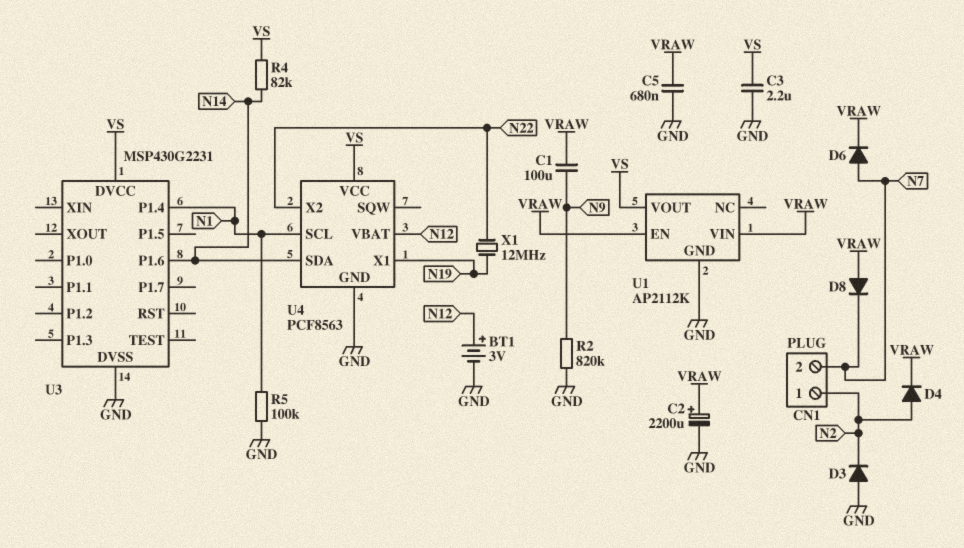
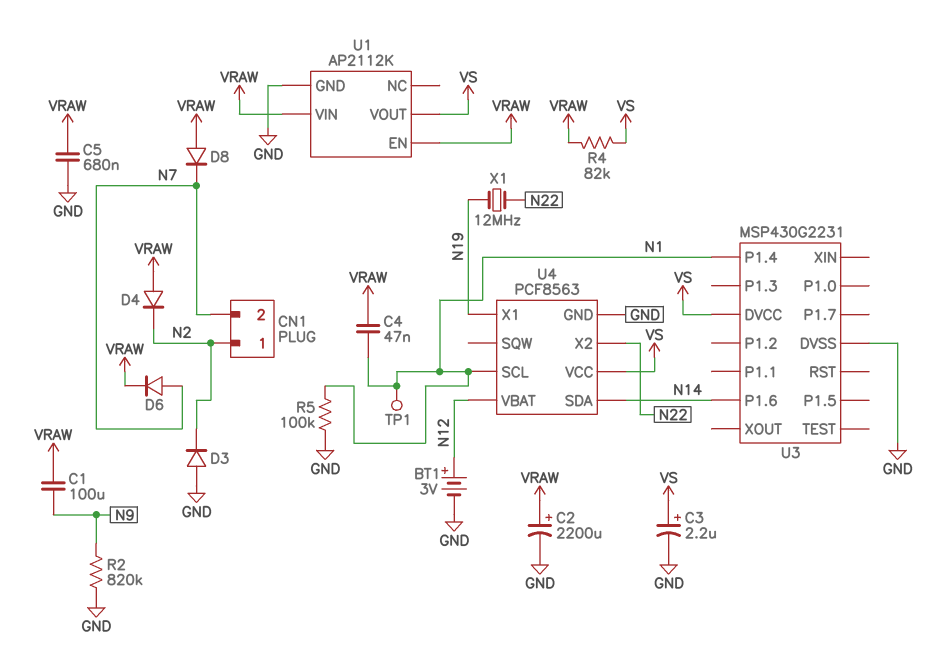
C3: 2.2uF (GND, VS) -> 2.2uF (plus VS, minus GND)
C4: none -> 47nF (N1, VRAW)
D4: diode (A N2, K VRAW) -> diode (A VRAW, K N2)
R4: 82k (N14, VS) -> 82k (VRAW, VS)
TP1: none -> test point (N1)

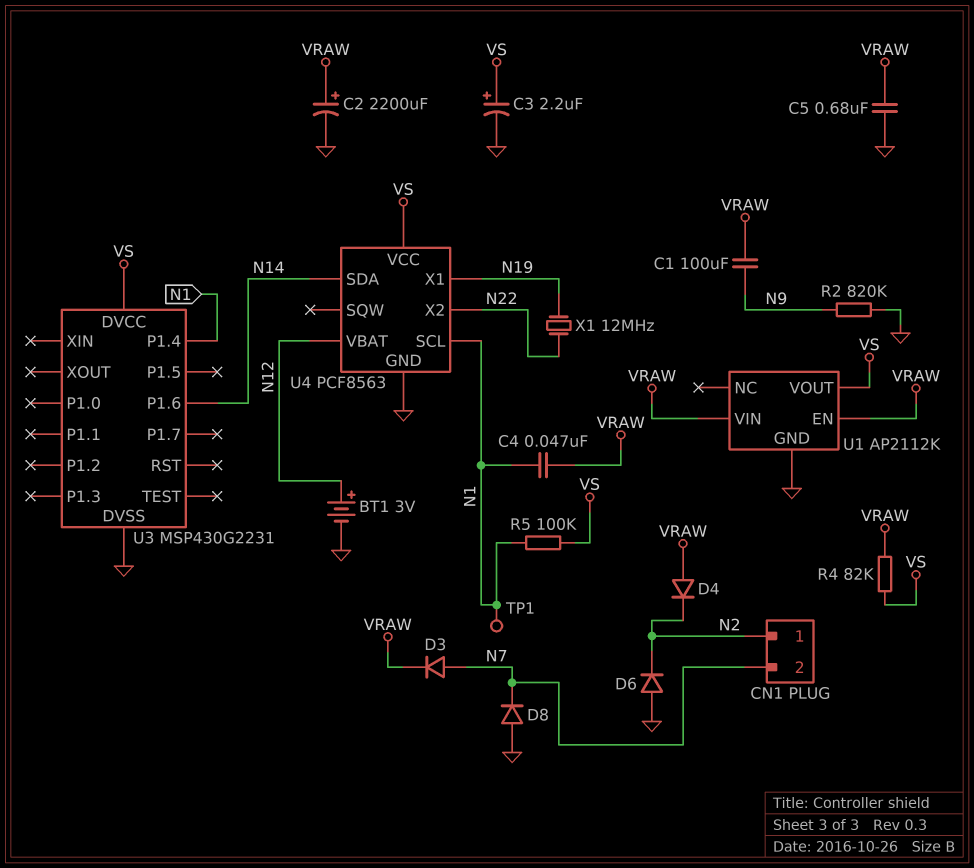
D3: diode (A GND, K N2) -> diode (A N7, K VRAW)
D6: diode (A N7, K VRAW) -> diode (A GND, K N2)
D8: diode (A VRAW, K N7) -> diode (A GND, K N7)
R5: 100k (GND, N1) -> 100k (N1, VS)

